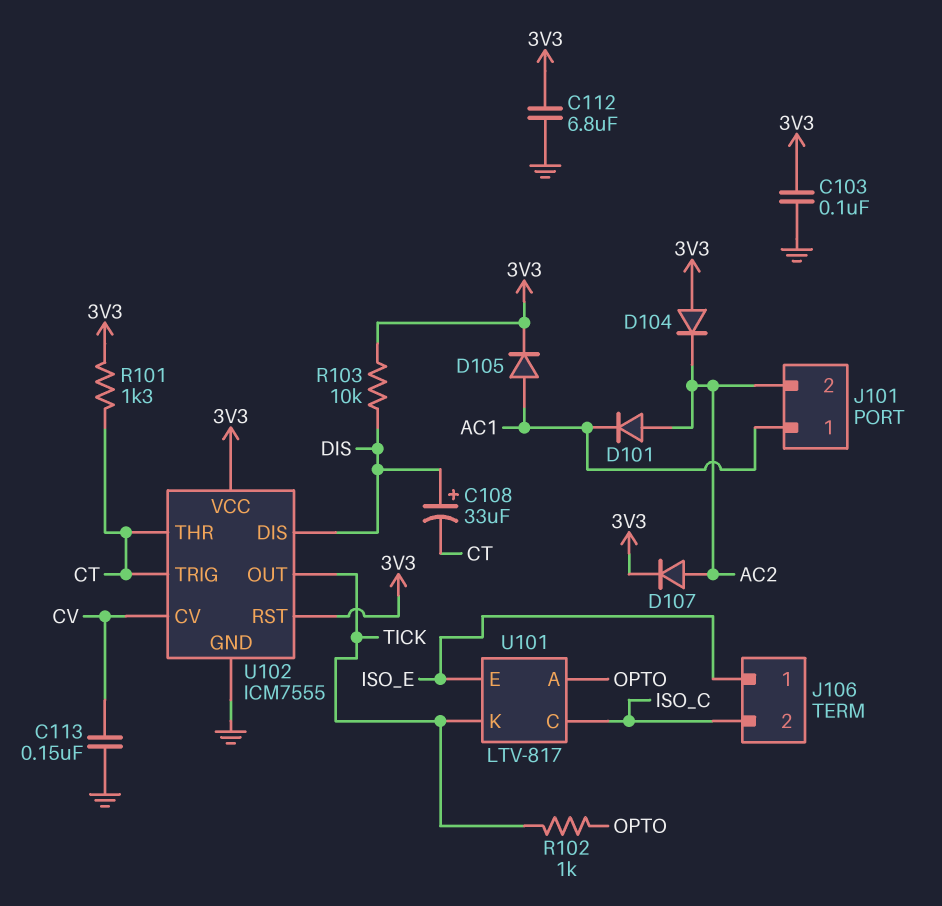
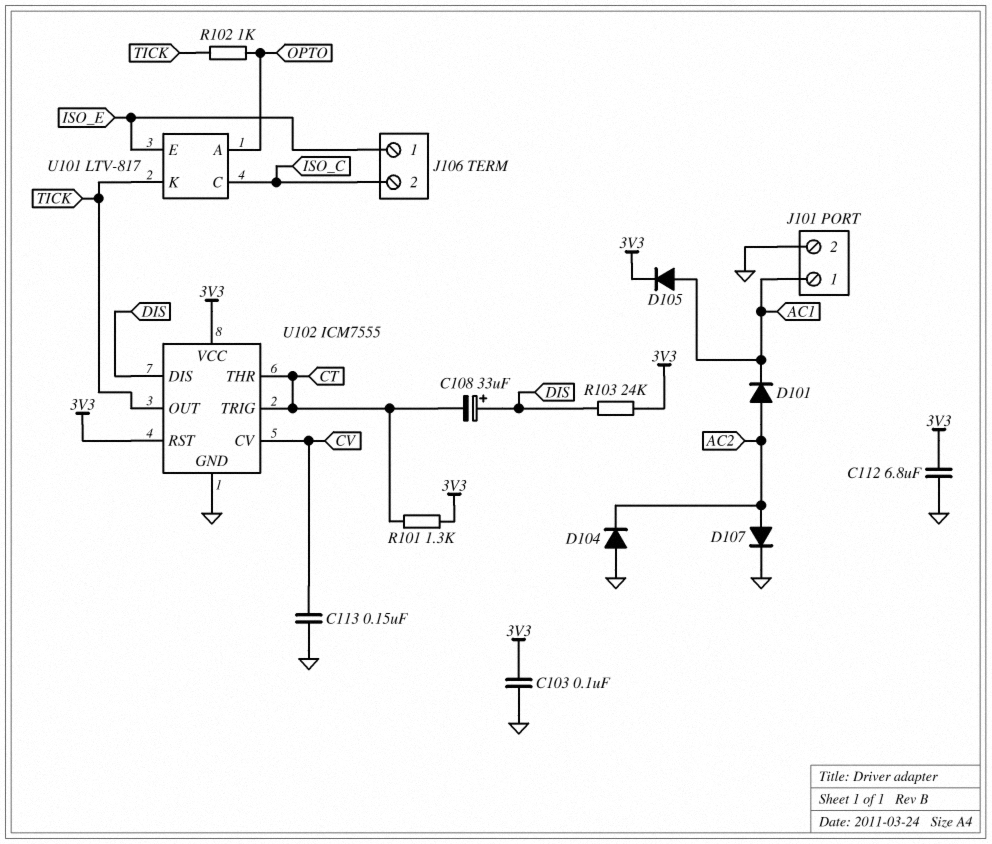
D104: diode (A 3V3, K AC2) -> diode (A GND, K AC2)
D107: diode (A AC2, K 3V3) -> diode (A AC2, K GND)
J101 pin 2: AC2 -> GND
R103: 10k (3V3, DIS) -> 24k (3V3, DIS)

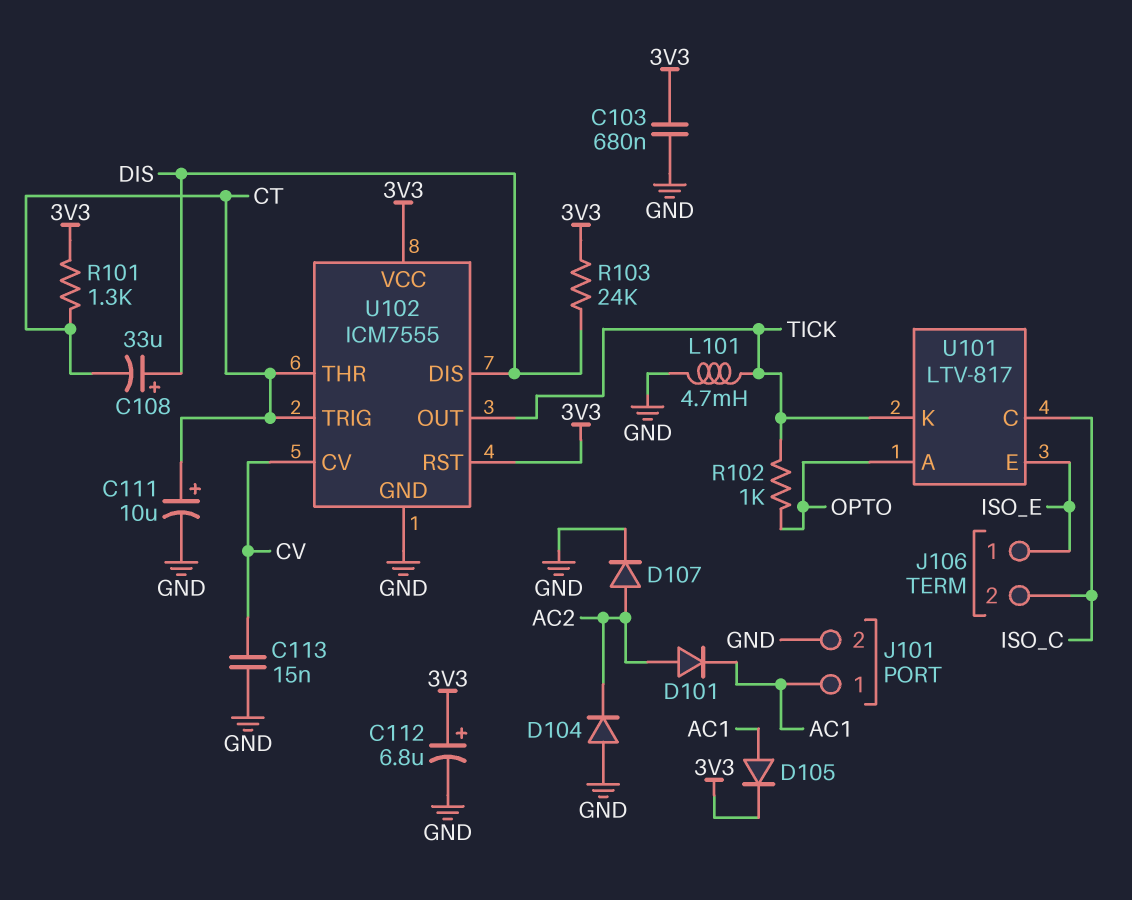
C103: 100nF (3V3, GND) -> 680nF (3V3, GND)
C111: none -> 10uF (plus CT, minus GND)
C112: 6.8uF (3V3, GND) -> 6.8uF (plus 3V3, minus GND)
C113: 150nF (CV, GND) -> 15nF (CV, GND)
L101: none -> 4.7mH (GND, TICK)

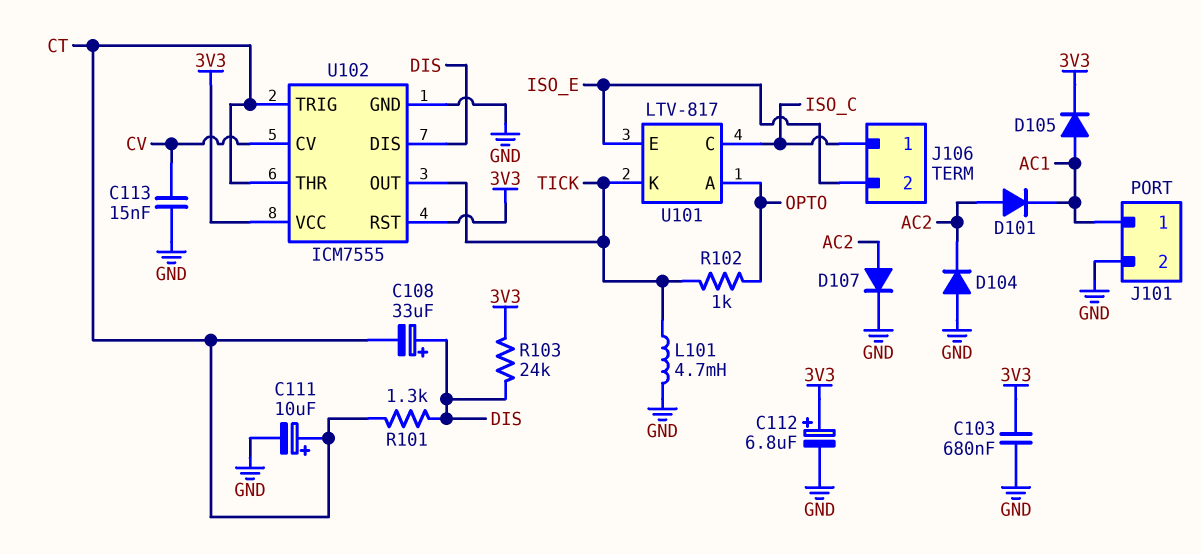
J106 pin 1: ISO_E -> ISO_C
J106 pin 2: ISO_C -> ISO_E
R101: 1.3k (3V3, CT) -> 1.3k (CT, DIS)

